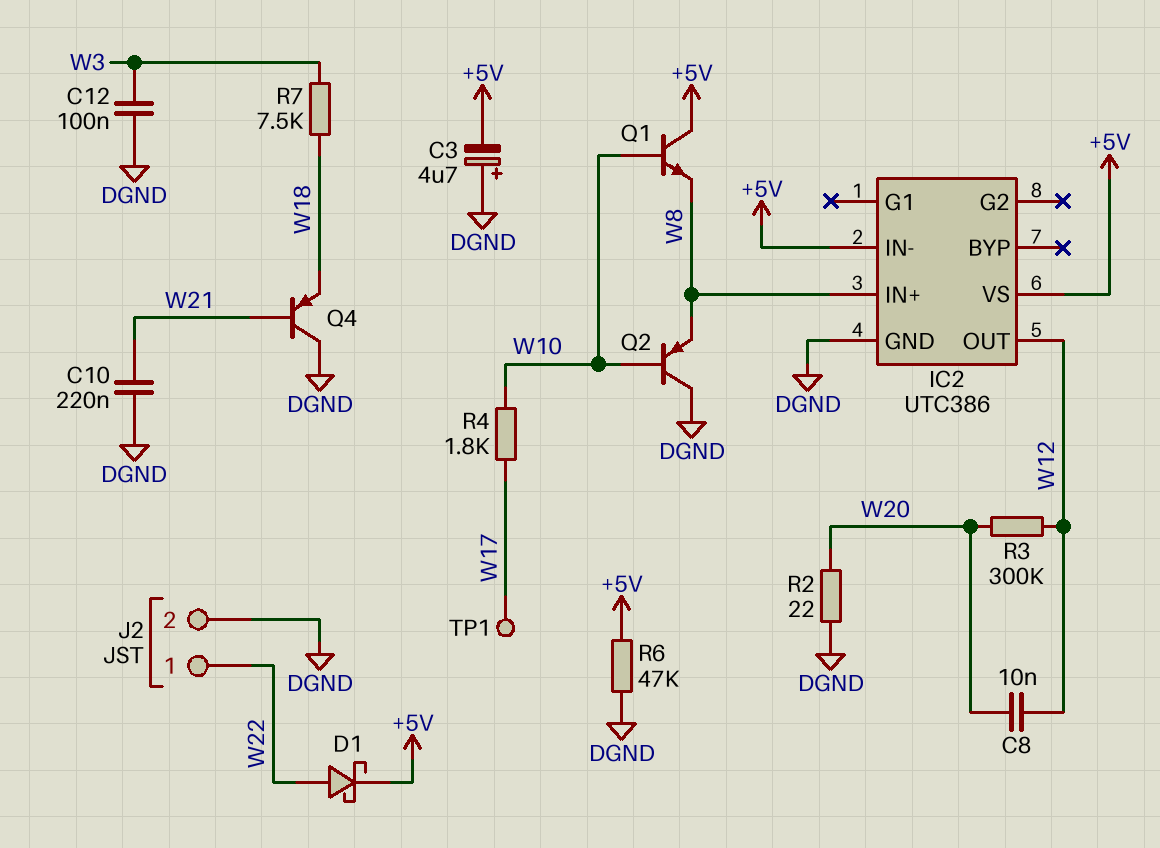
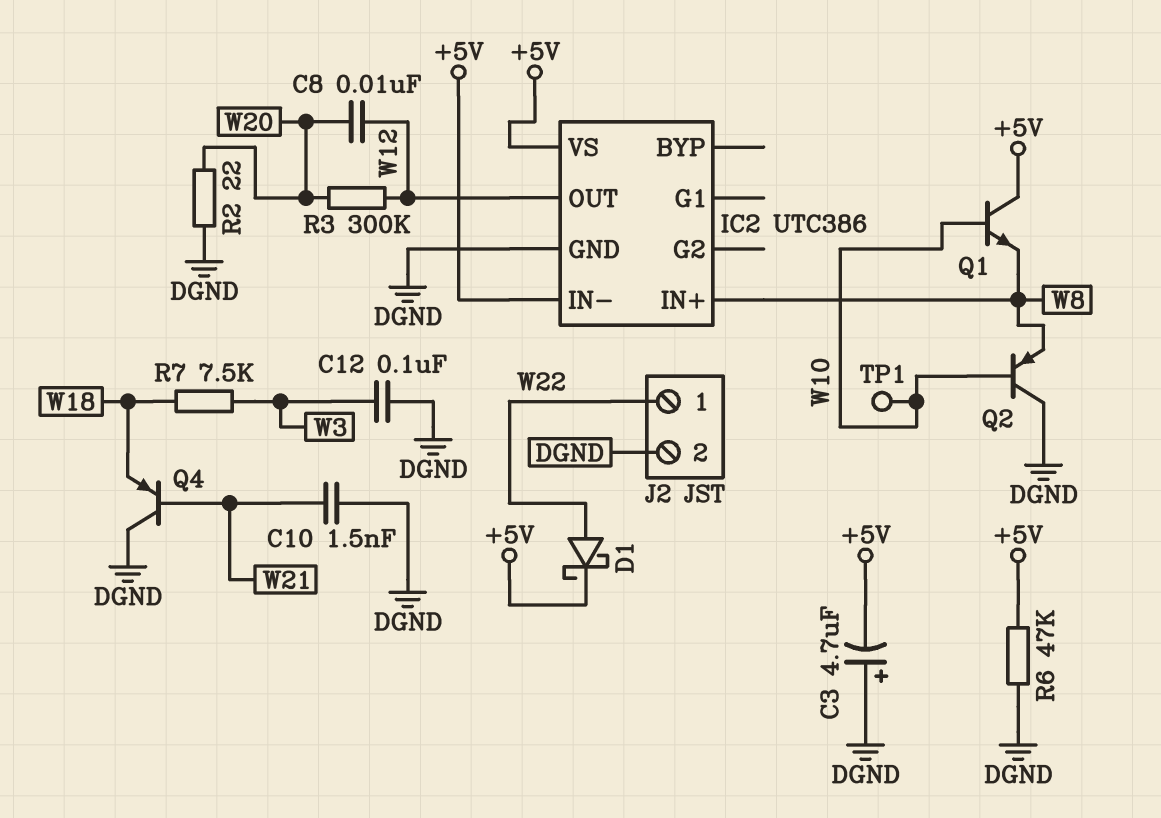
C10: 220nF (DGND, W21) -> 1.5nF (DGND, W21)
R4: 1.8k (W10, W17) -> none
TP1: test point (W17) -> test point (W10)

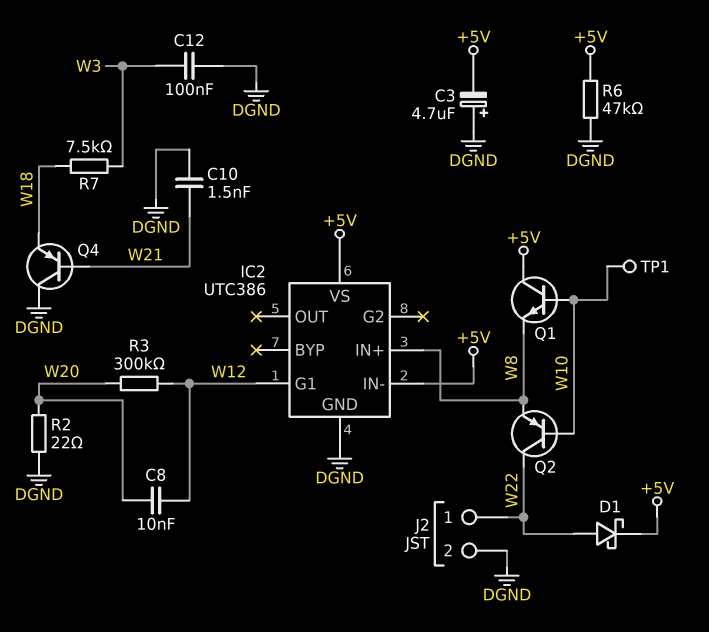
IC2 pin G1: none -> W12
IC2 pin OUT: W12 -> none
Q2: PNP (B W10, C DGND, E W8) -> PNP (B W10, C W22, E W8)

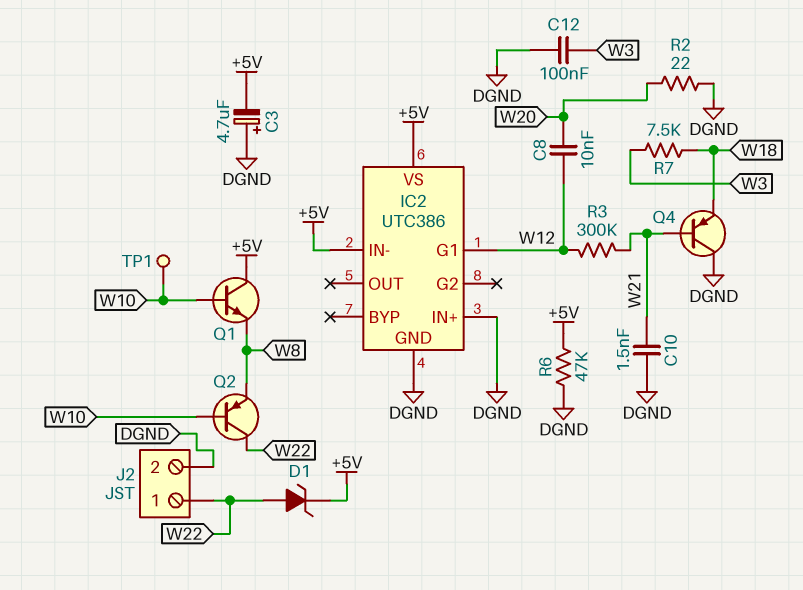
D1: schottky (A W22, K +5V) -> zener (A W22, K +5V)
IC2 pin IN+: W8 -> DGND
R3: 300k (W12, W20) -> 300k (W12, W21)

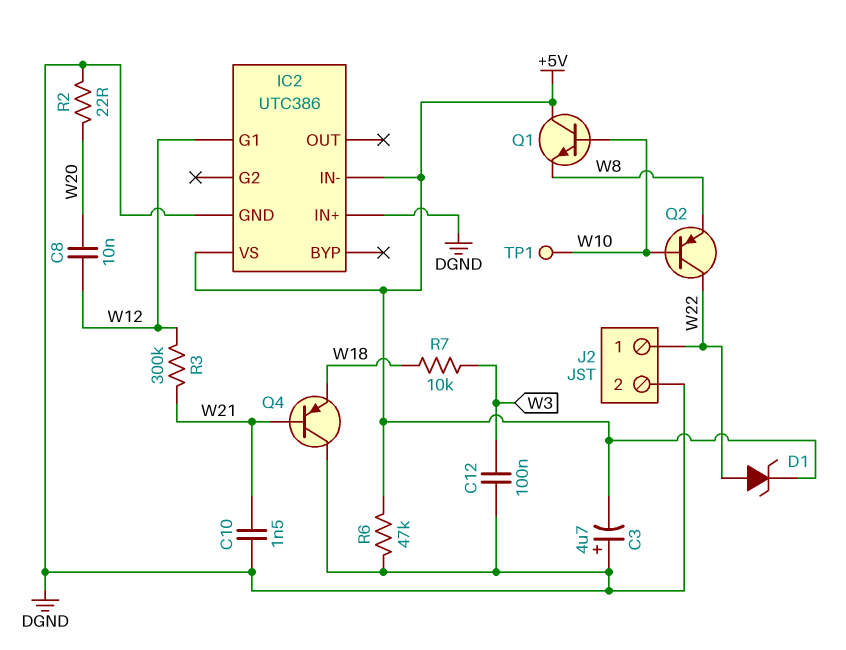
R7: 7.5k (W3, W18) -> 10k (W3, W18)

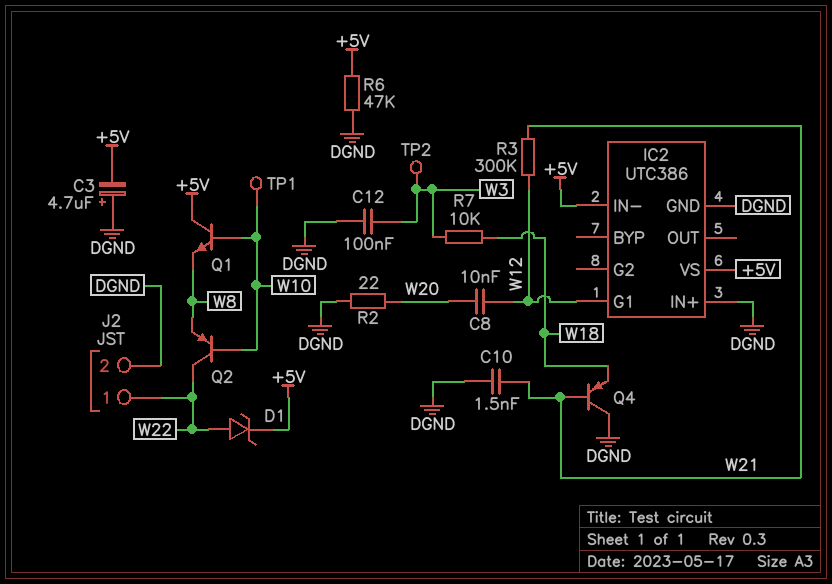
TP2: none -> test point (W3)

